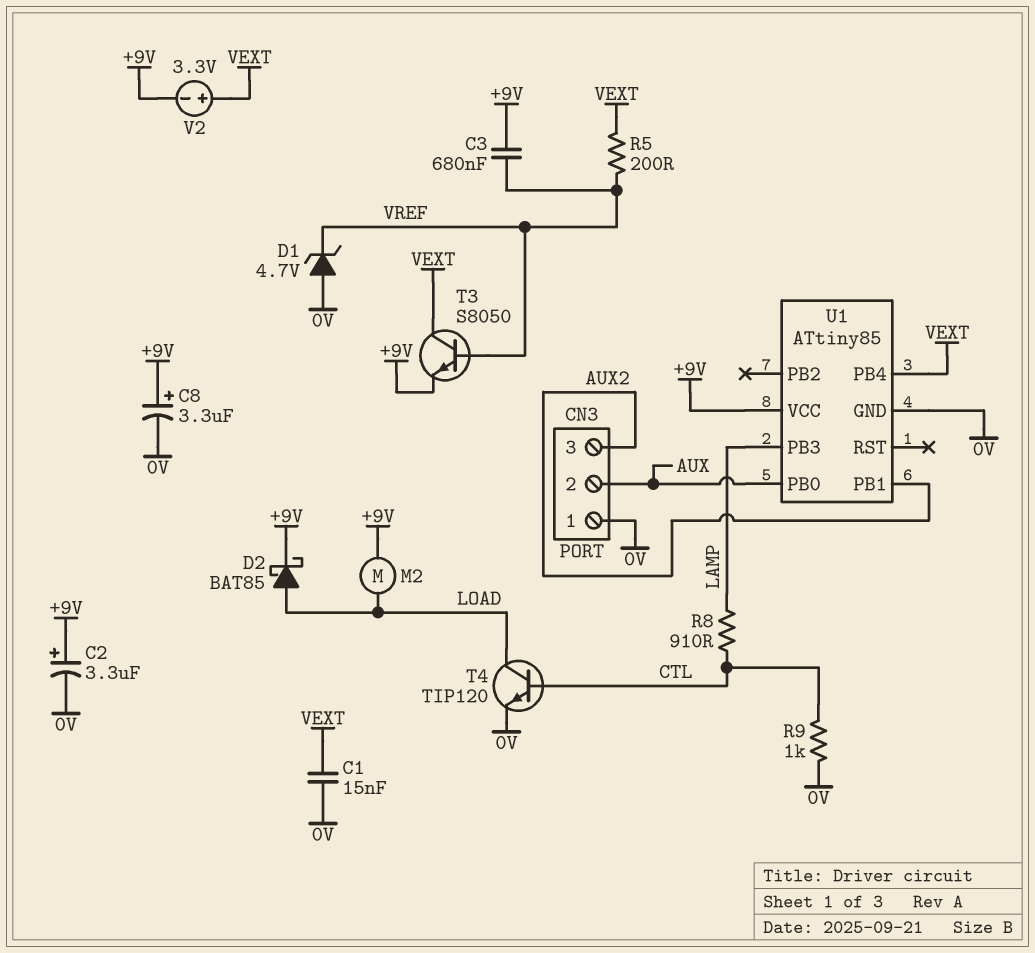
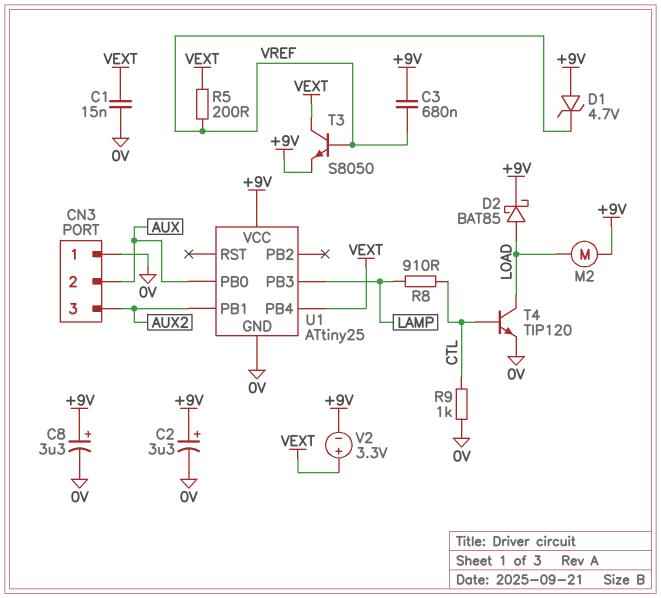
D1: zener 4.7V (A 0V, K VREF) -> zener 4.7V (A +9V, K VREF)
U1: ATtiny85 -> ATtiny25

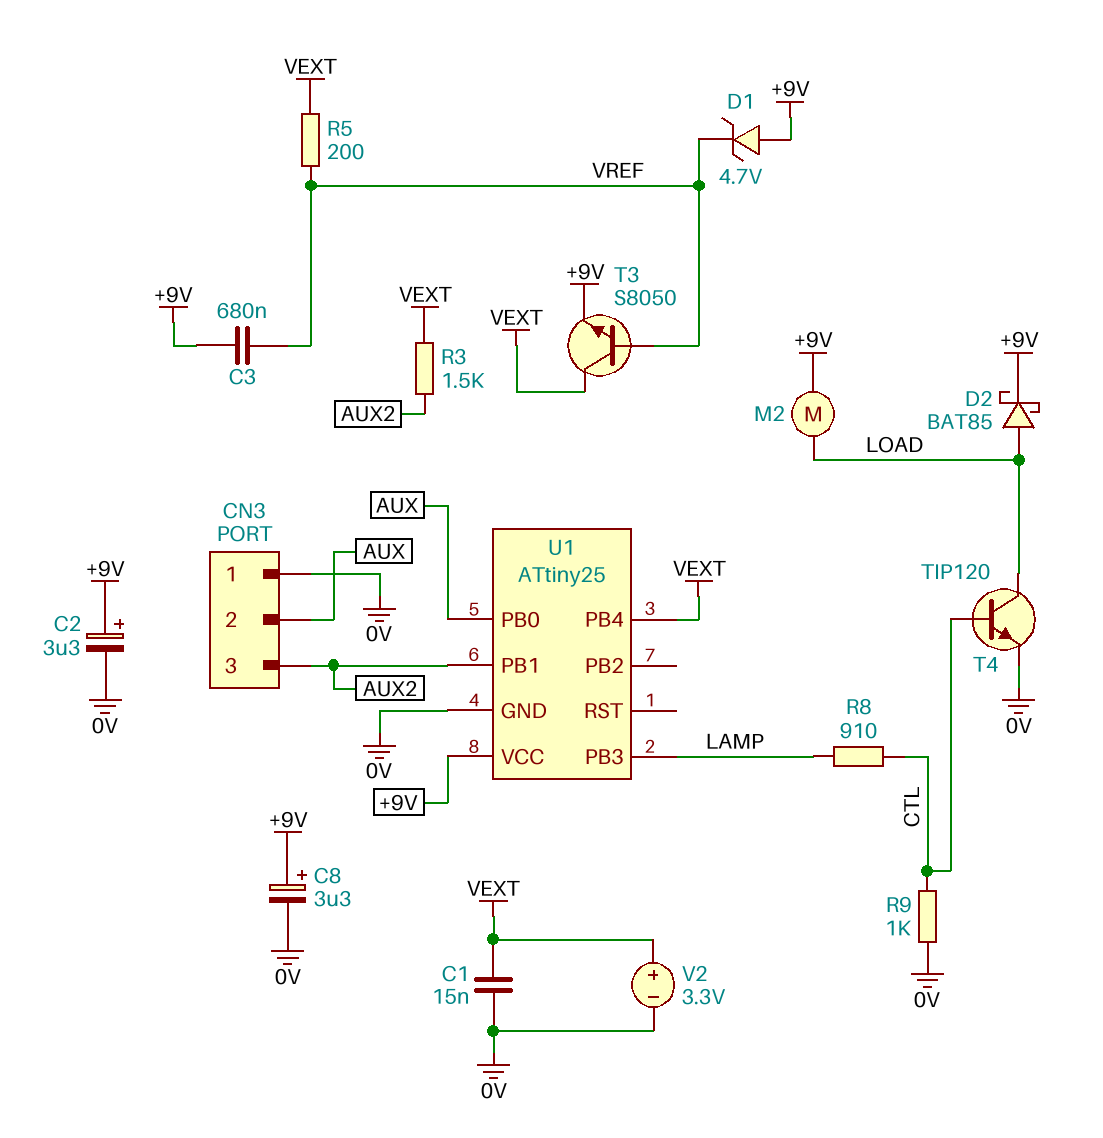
R3: none -> 1.5k (AUX2, VEXT)
V2: 3.3V (plus VEXT, minus +9V) -> 3.3V (plus VEXT, minus 0V)

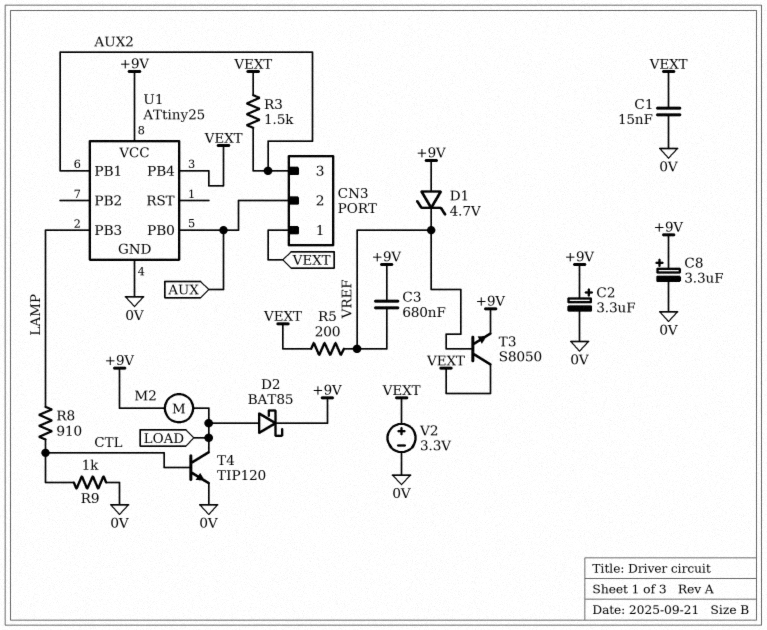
CN3 pin 1: 0V -> VEXT

